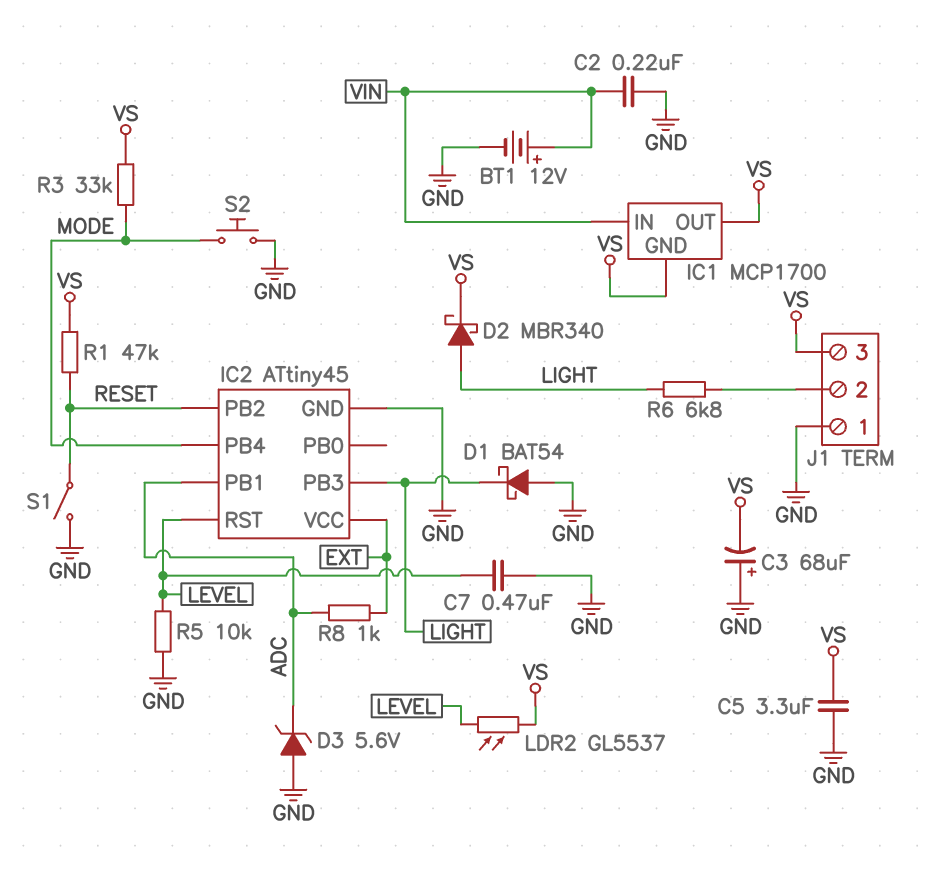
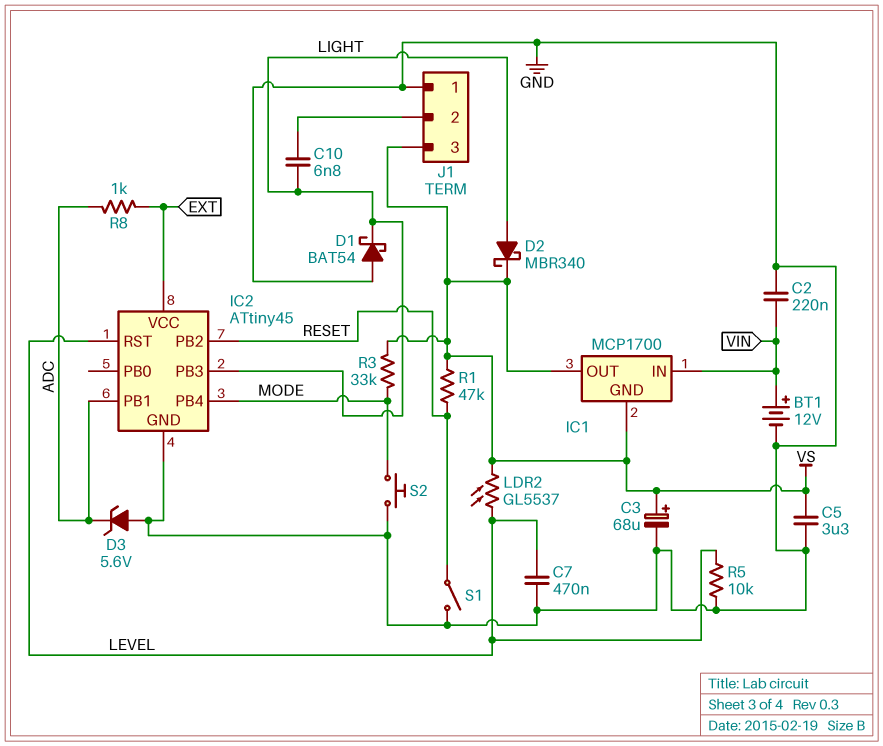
C3: 68uF (plus GND, minus VS) -> 68uF (plus VS, minus GND)
C10: none -> 6.8nF (J1/2, LIGHT)
R6: 6.8k (J1/2, LIGHT) -> none

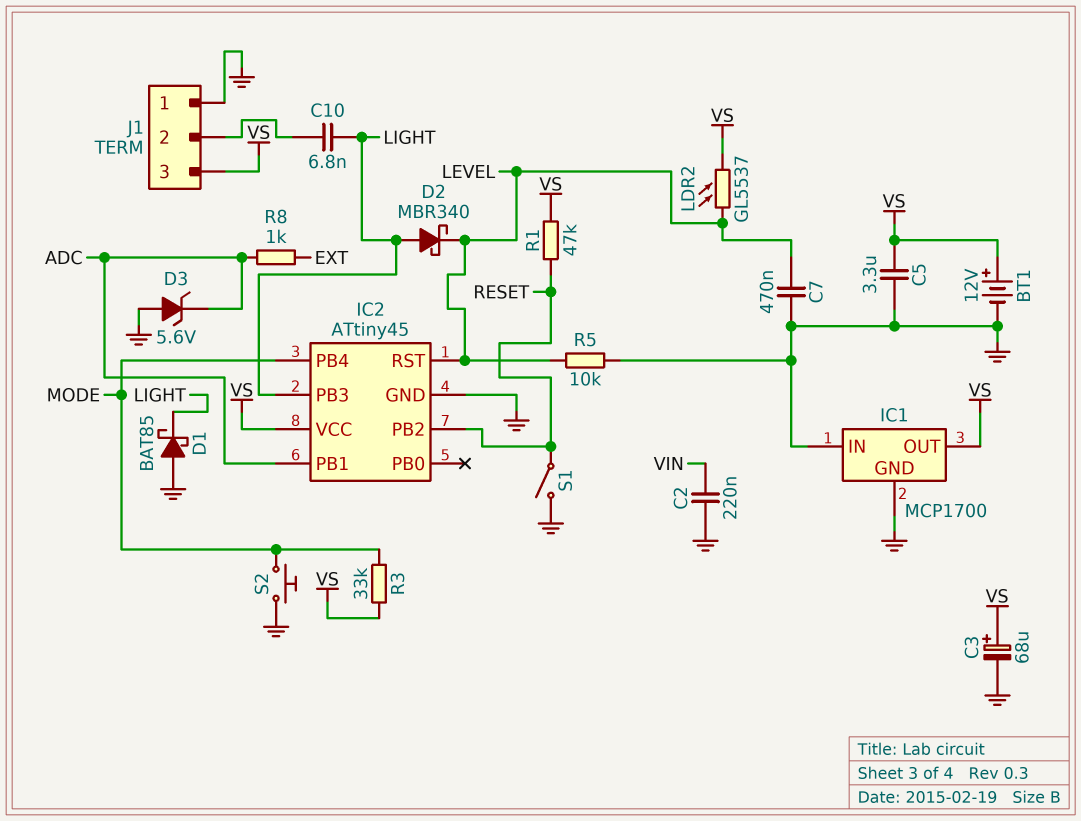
BT1: 12V (plus VIN, minus GND) -> 12V (plus VS, minus GND)
D1: schottky BAT54 (A GND, K LIGHT) -> schottky BAT85 (A GND, K LIGHT)
D2: schottky MBR340 (A LIGHT, K VS) -> schottky MBR340 (A LIGHT, K LEVEL)
IC1 pin GND: VS -> GND
IC1 pin IN: VIN -> GND
IC2 pin VCC: EXT -> VS

